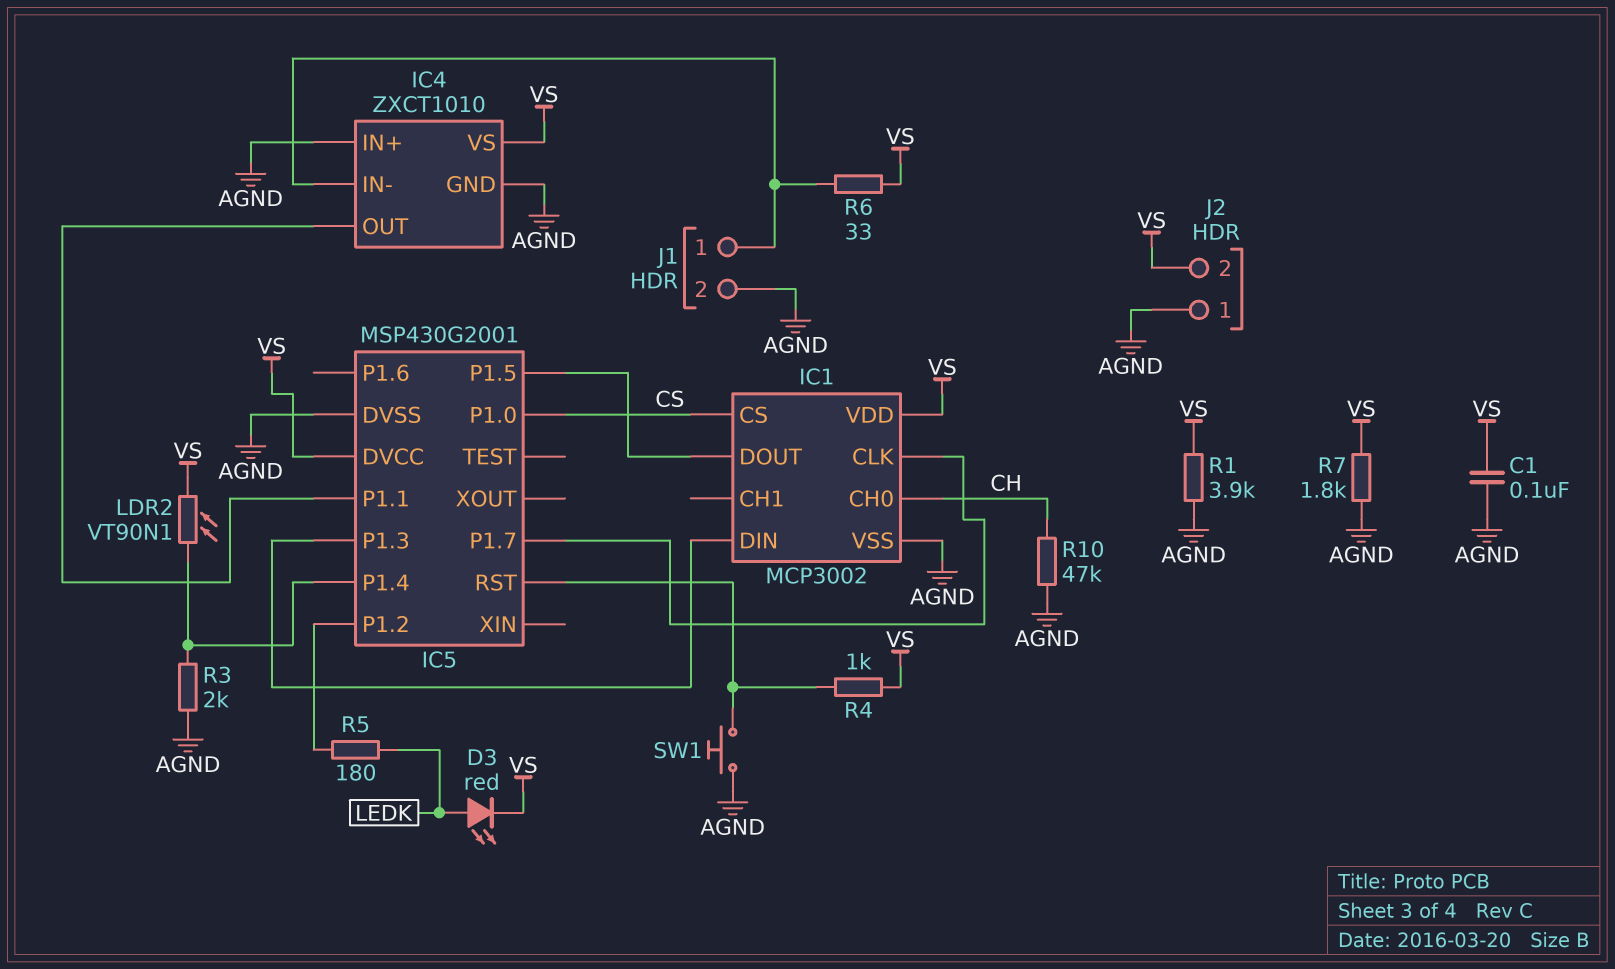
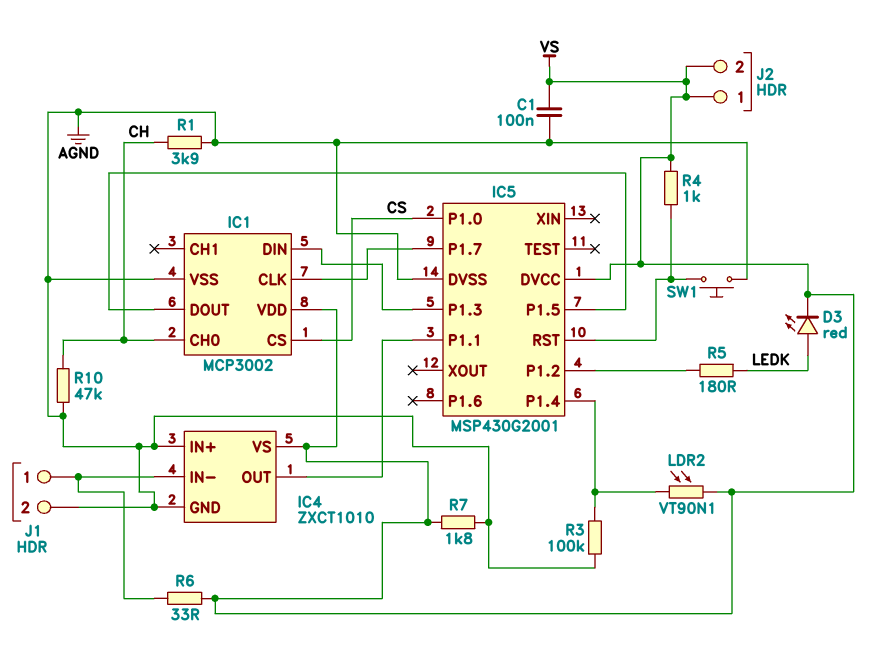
J2 pin 1: AGND -> VS
R1: 3.9k (AGND, VS) -> 3.9k (AGND, CH)
R3: 2k (AGND, IC5/P1.4) -> 100k (AGND, IC5/P1.4)

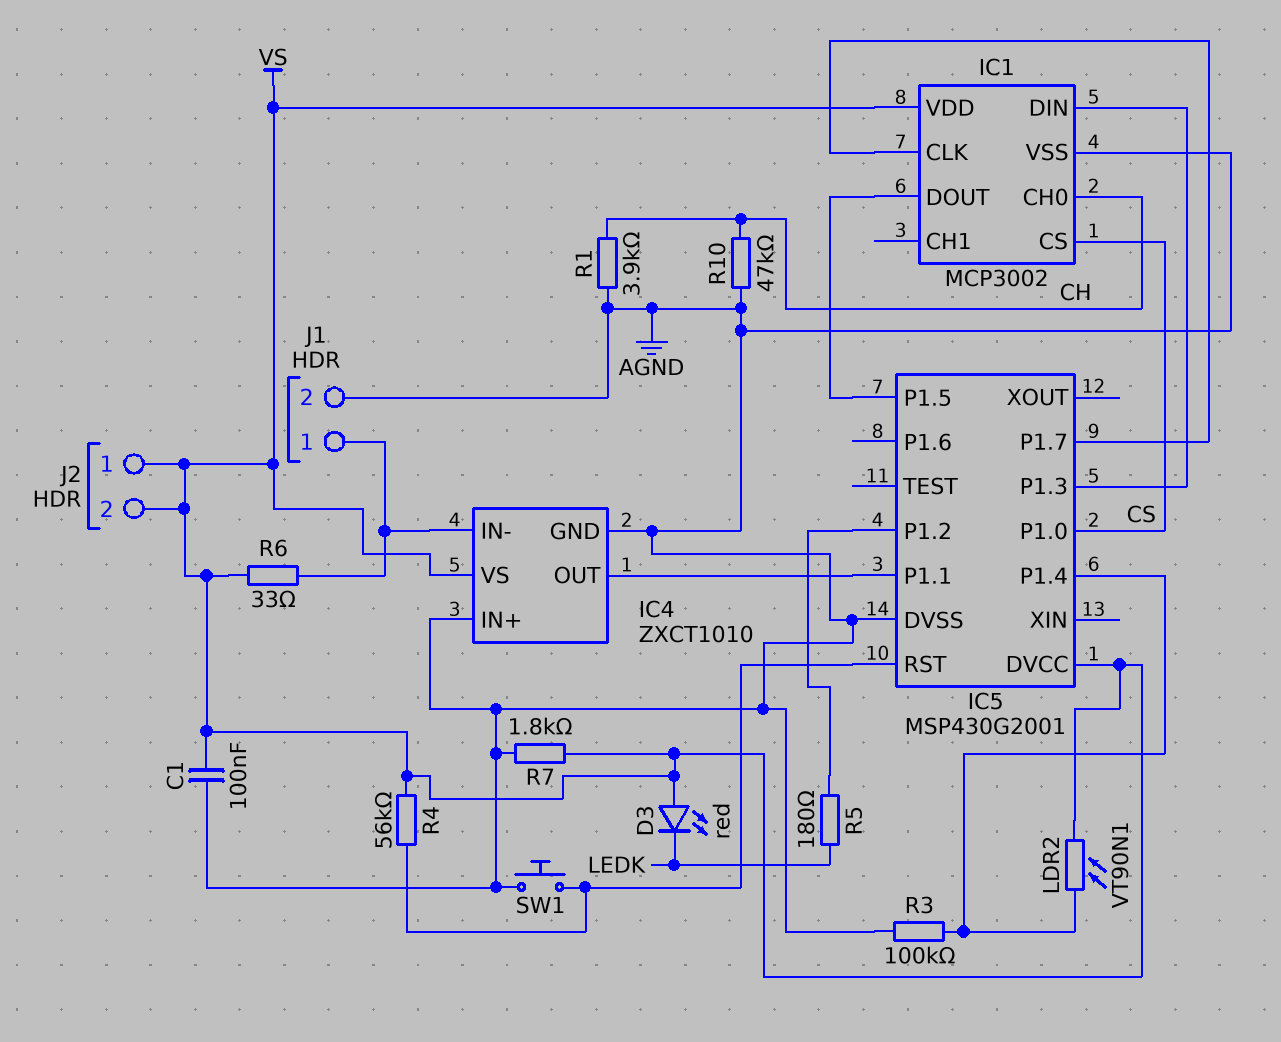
D3: LED red (A LEDK, K VS) -> LED red (A VS, K LEDK)
R4: 1k (IC5/RST, VS) -> 56k (IC5/RST, VS)

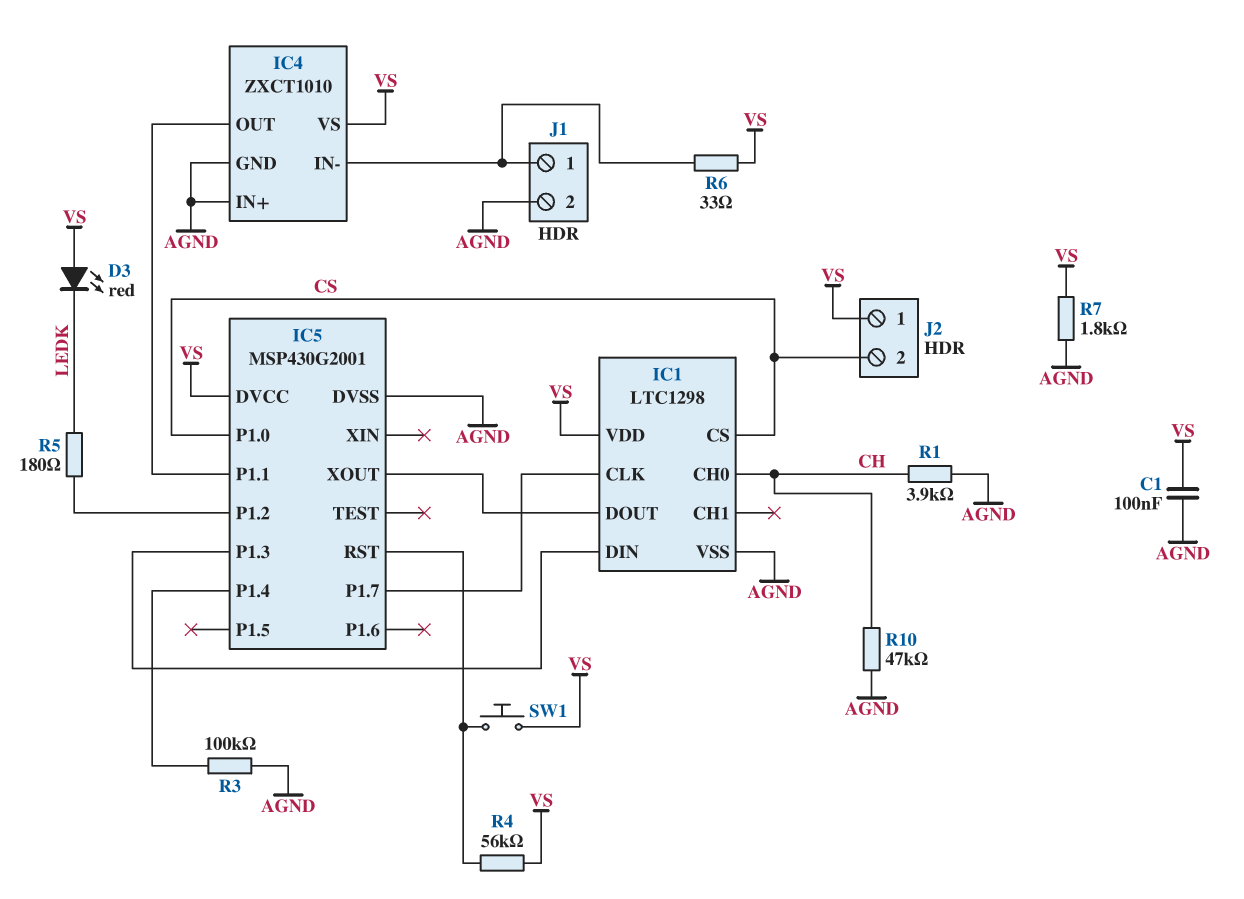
IC1: MCP3002 -> LTC1298
IC5 pin P1.5: IC1/DOUT -> none
IC5 pin XOUT: none -> IC1/DOUT
J2 pin 2: VS -> CS
LDR2: VT90N1 (IC5/P1.4, VS) -> none
SW1: button (AGND, IC5/RST) -> button (IC5/RST, VS)

